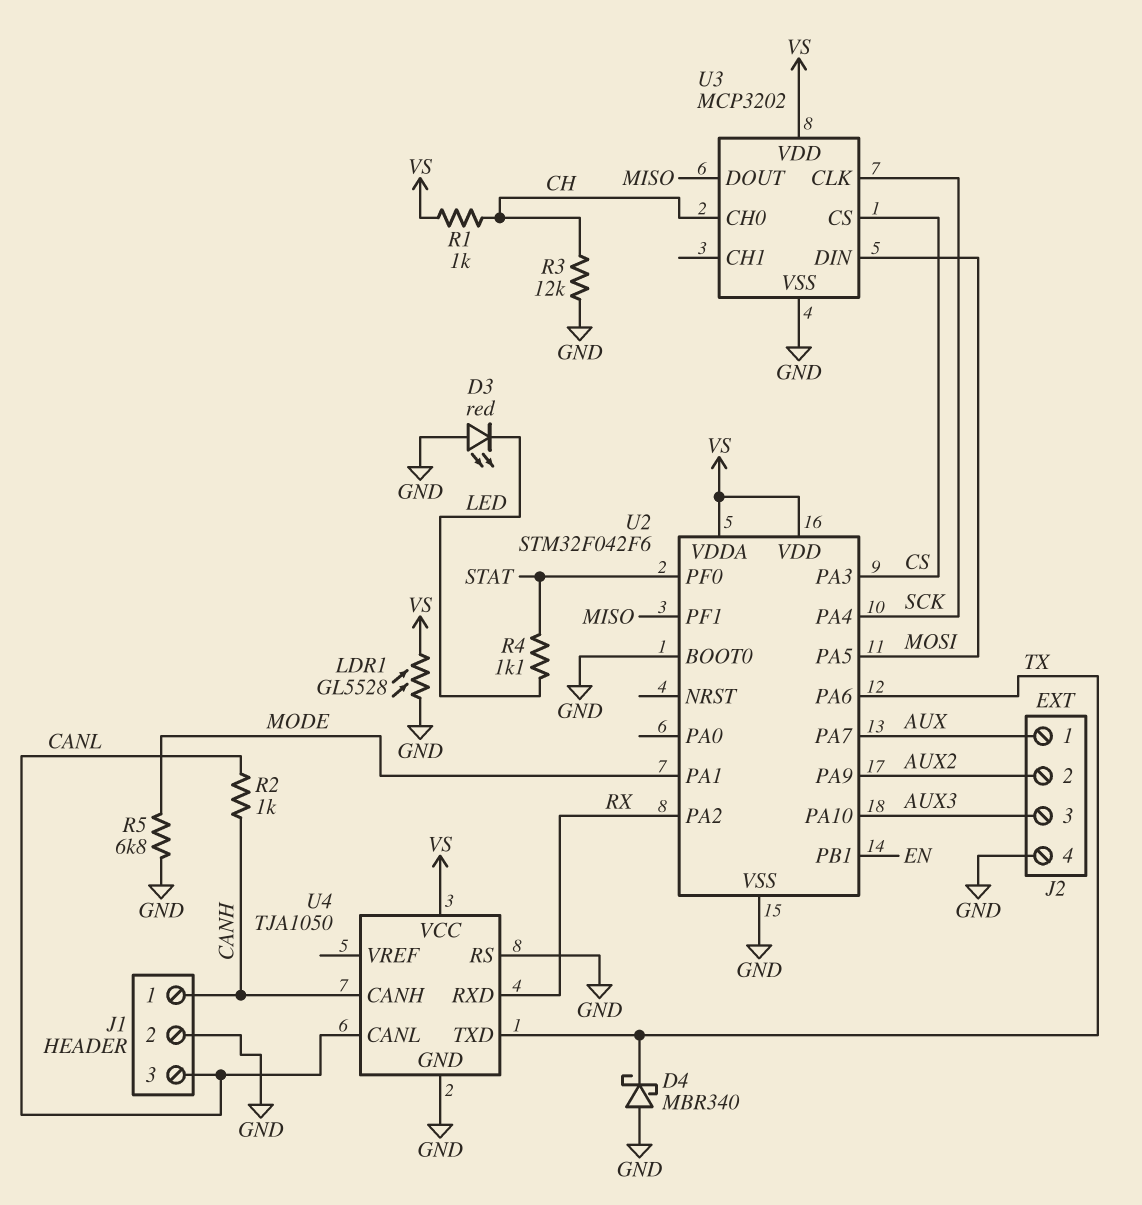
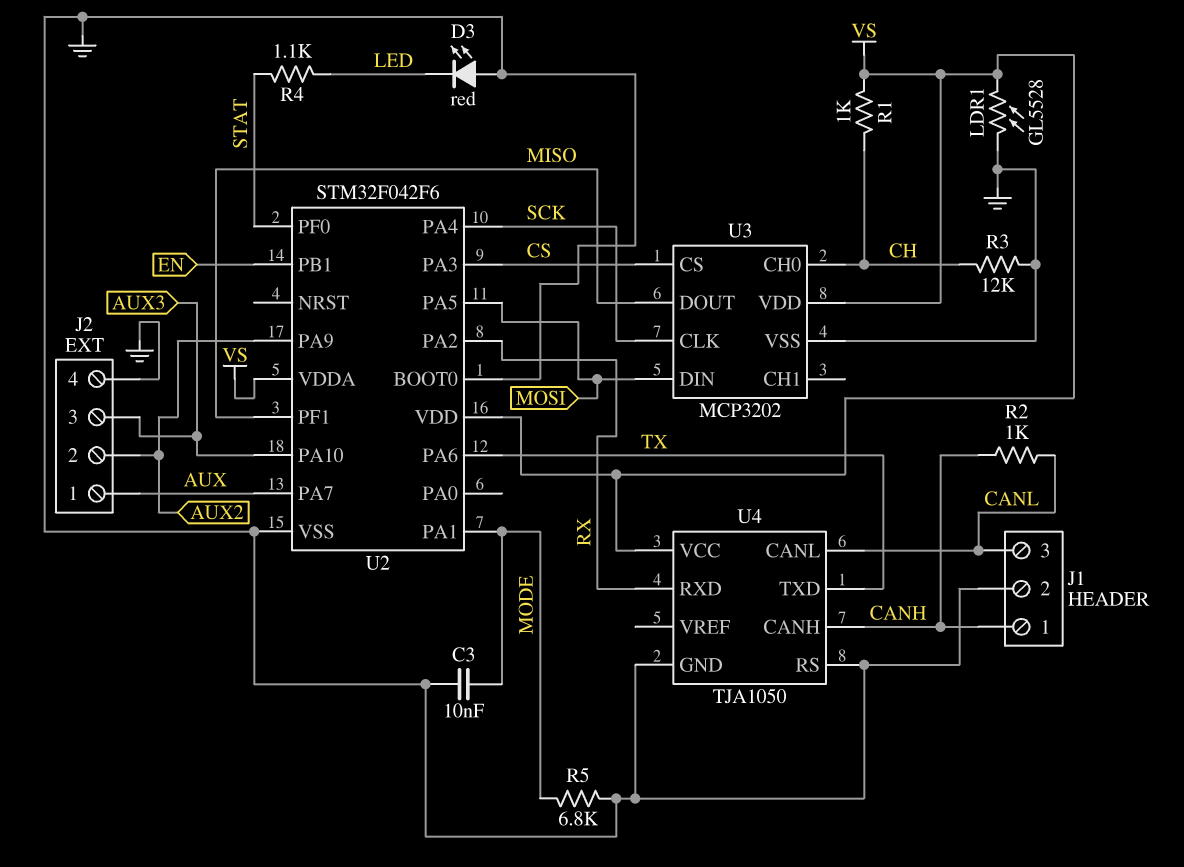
C3: none -> 10nF (GND, MODE)
D4: schottky MBR340 (A GND, K TX) -> none

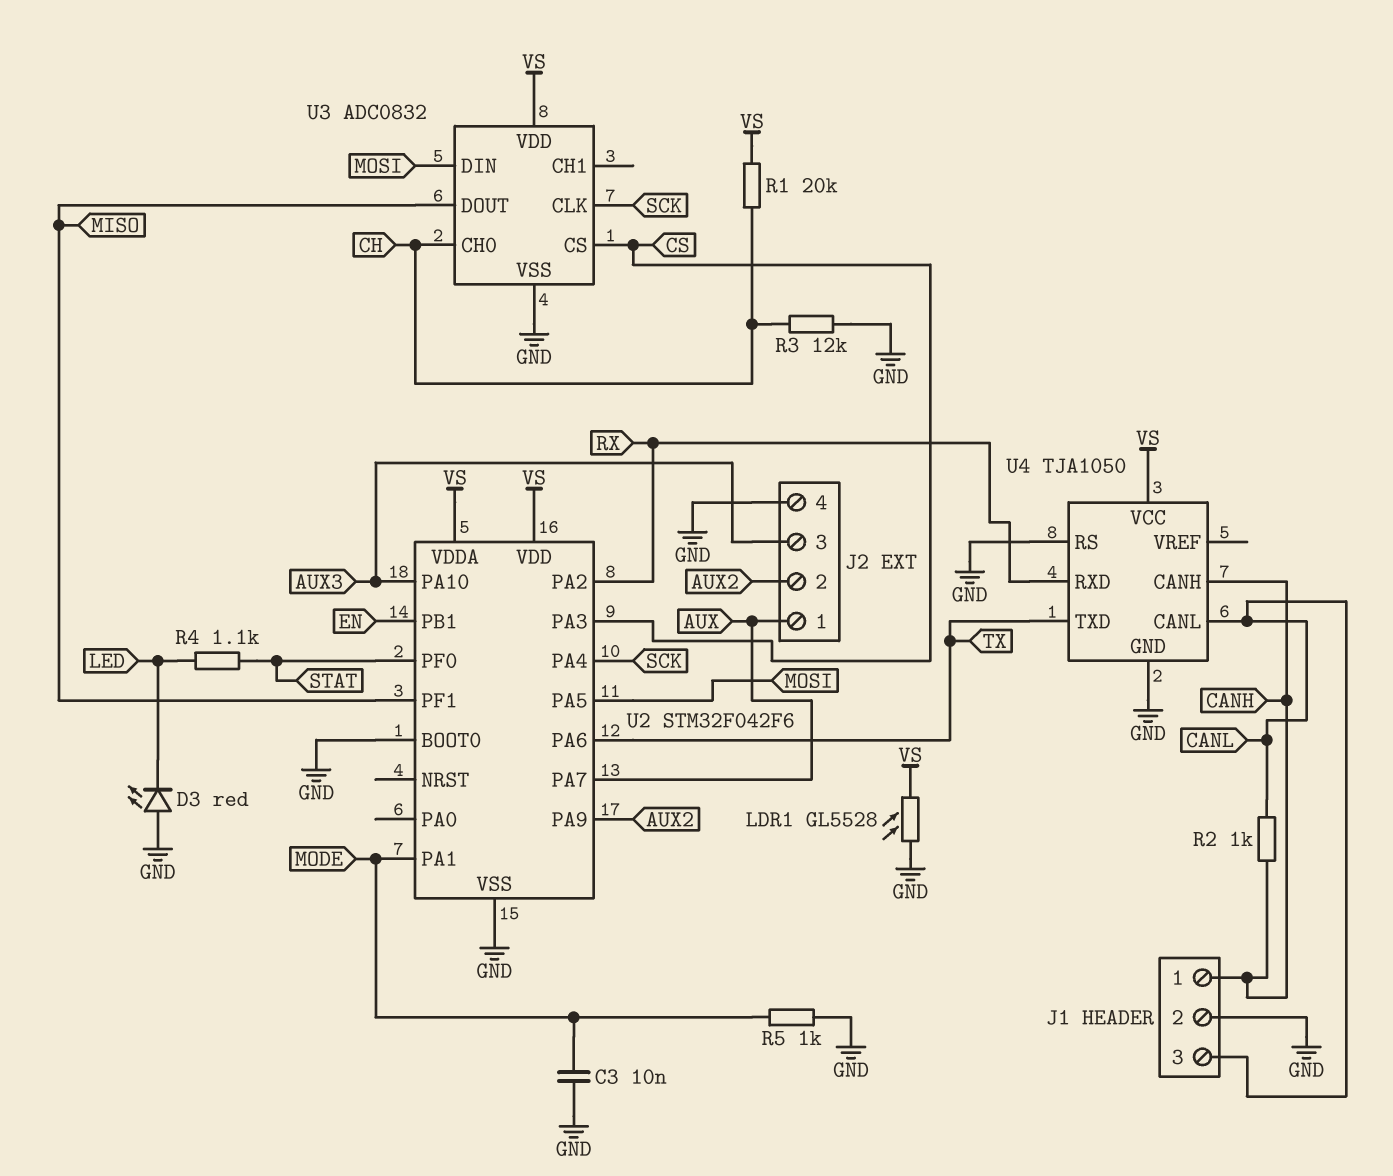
R1: 1k (CH, VS) -> 20k (CH, VS)
R5: 6.8k (GND, MODE) -> 1k (GND, MODE)
U3: MCP3202 -> ADC0832

